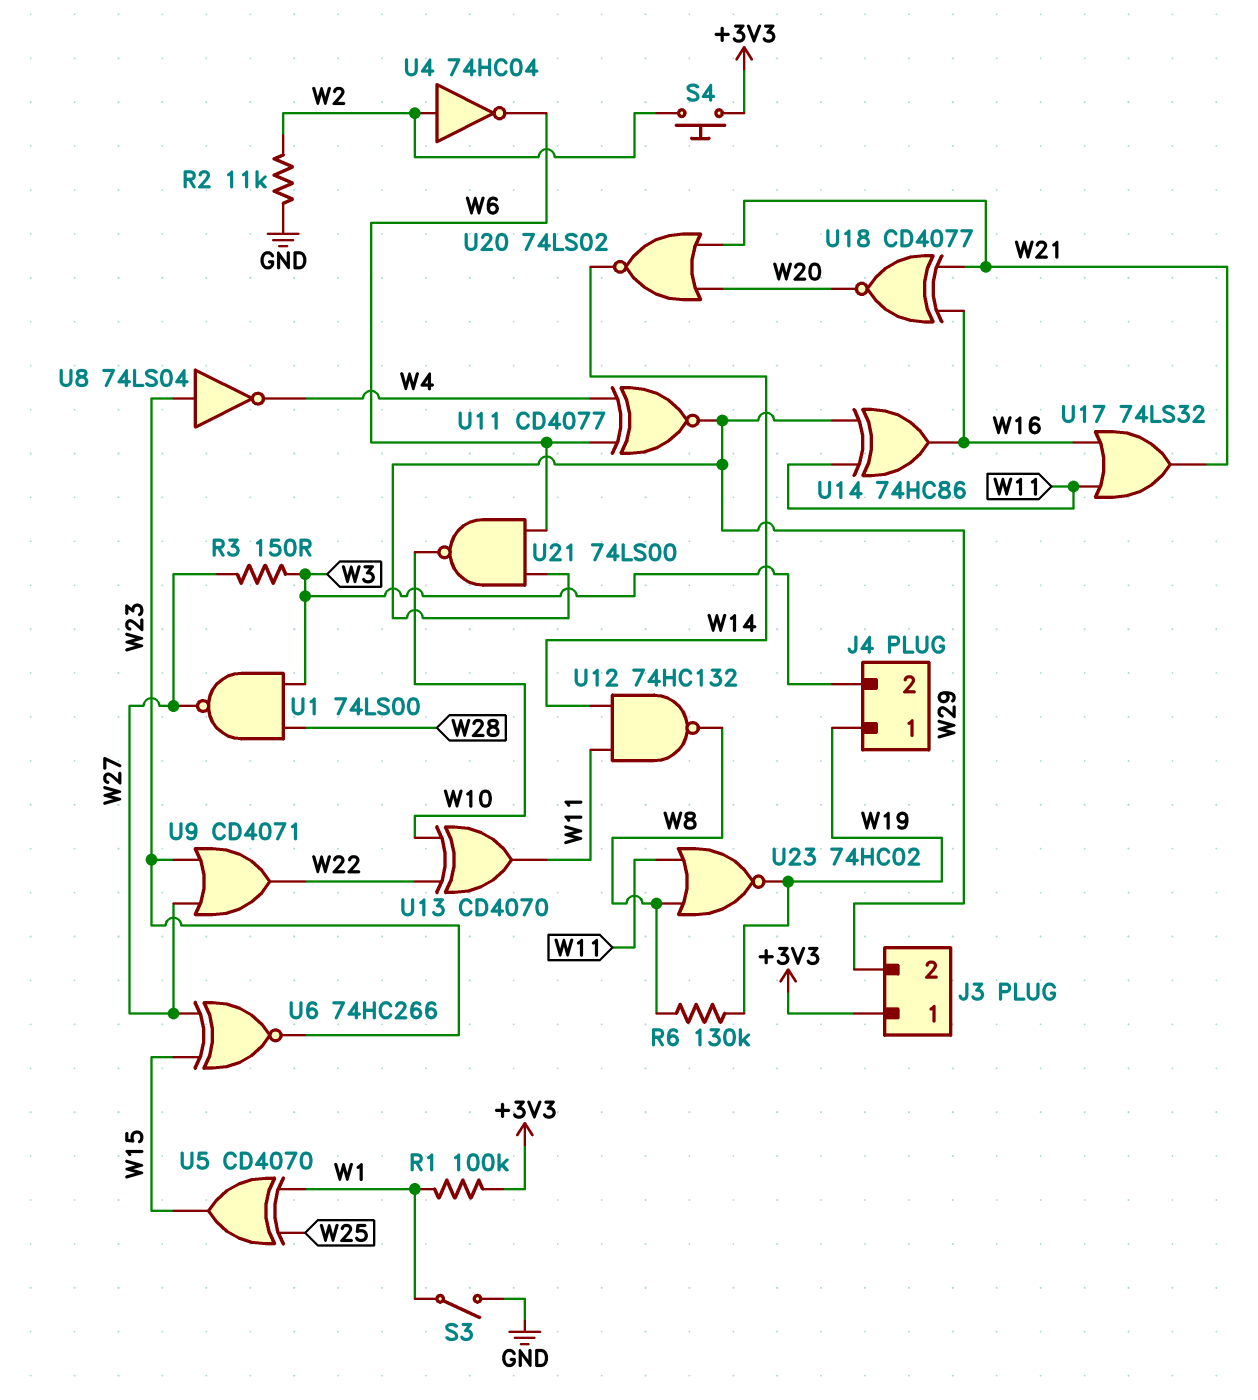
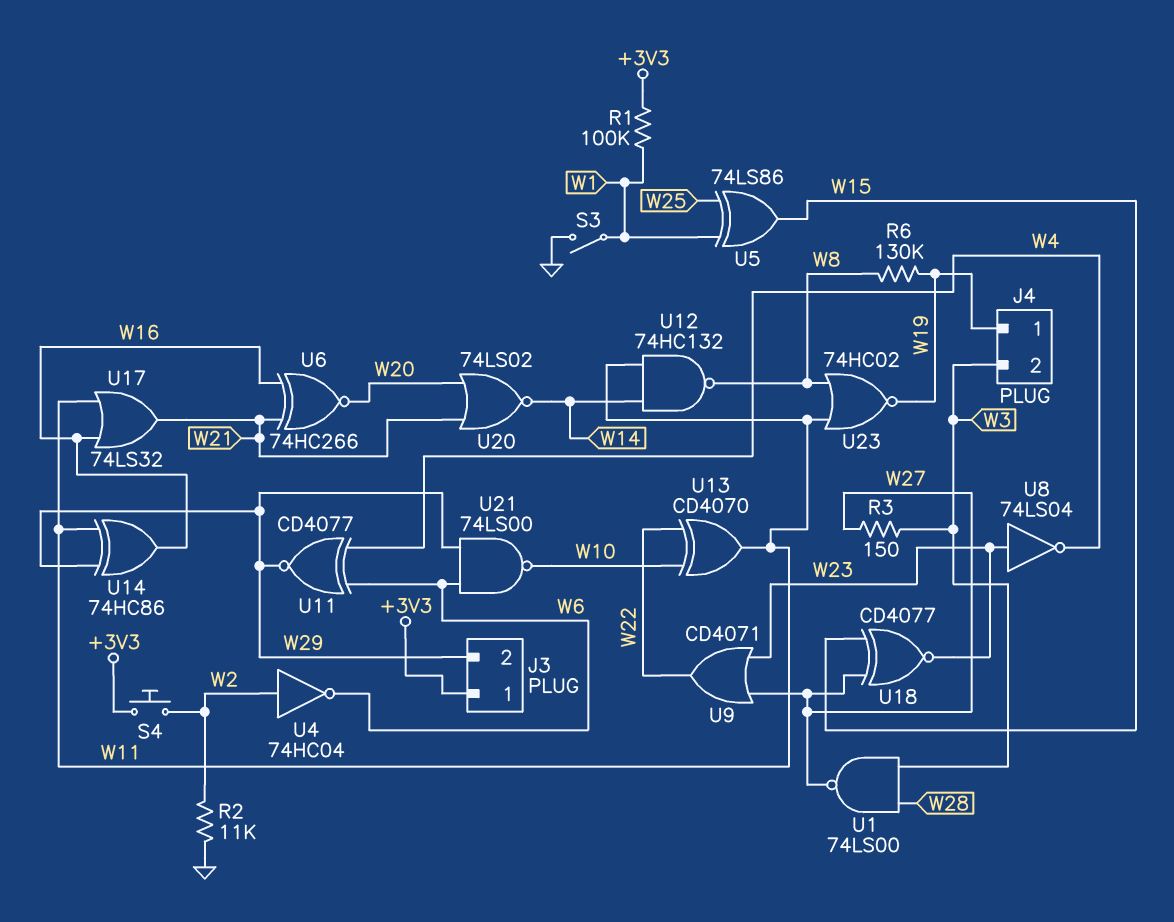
U5: XOR CD4070 (in W1, in W25, out W15) -> XOR 74LS86 (in W1, in W25, out W15)
U6: XNOR 74HC266 (in W15, in W27, out W23) -> XNOR 74HC266 (in W16, in W21, out W20)
U18: XNOR CD4077 (in W16, in W21, out W20) -> XNOR CD4077 (in W15, in W27, out W23)

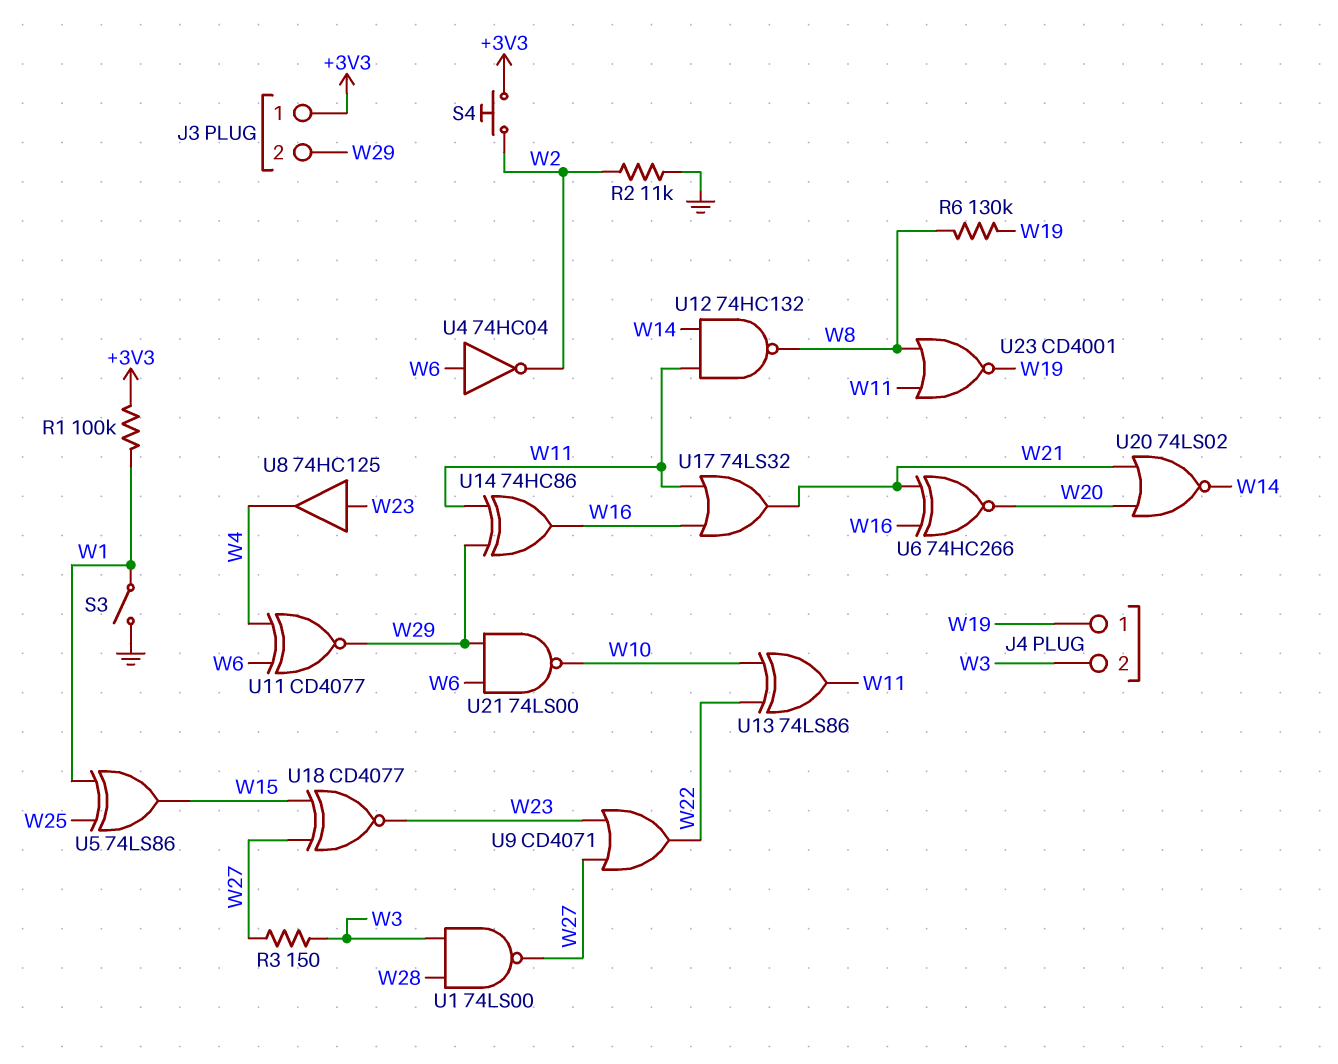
U4: NOT 74HC04 (in W2, out W6) -> NOT 74HC04 (in W6, out W2)
U8: NOT 74LS04 (in W23, out W4) -> buffer 74HC125 (in W23, out W4)
U13: XOR CD4070 (in W10, in W22, out W11) -> XOR 74LS86 (in W10, in W22, out W11)
U23: NOR 74HC02 (in W8, in W11, out W19) -> NOR CD4001 (in W8, in W11, out W19)

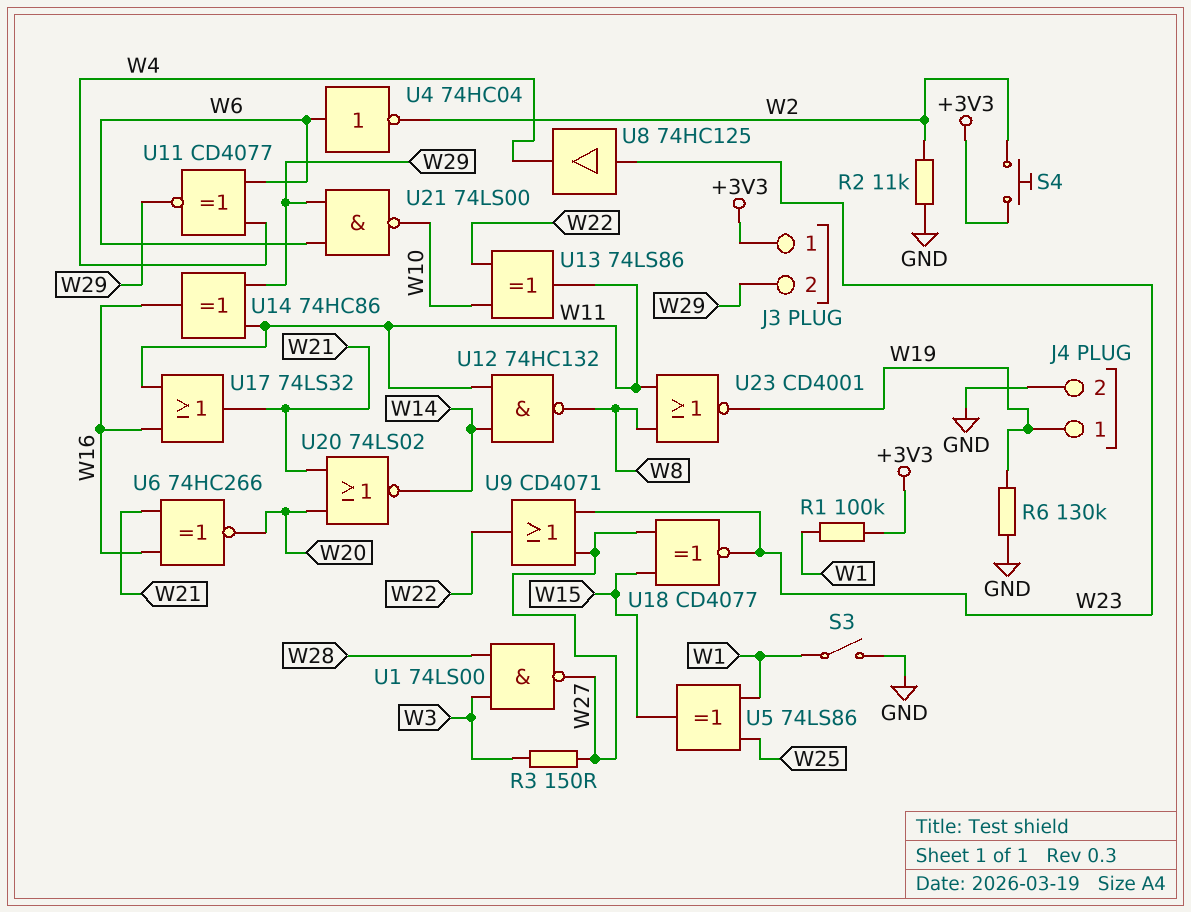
J4 pin 2: W3 -> GND
R6: 130k (W8, W19) -> 130k (GND, W19)

